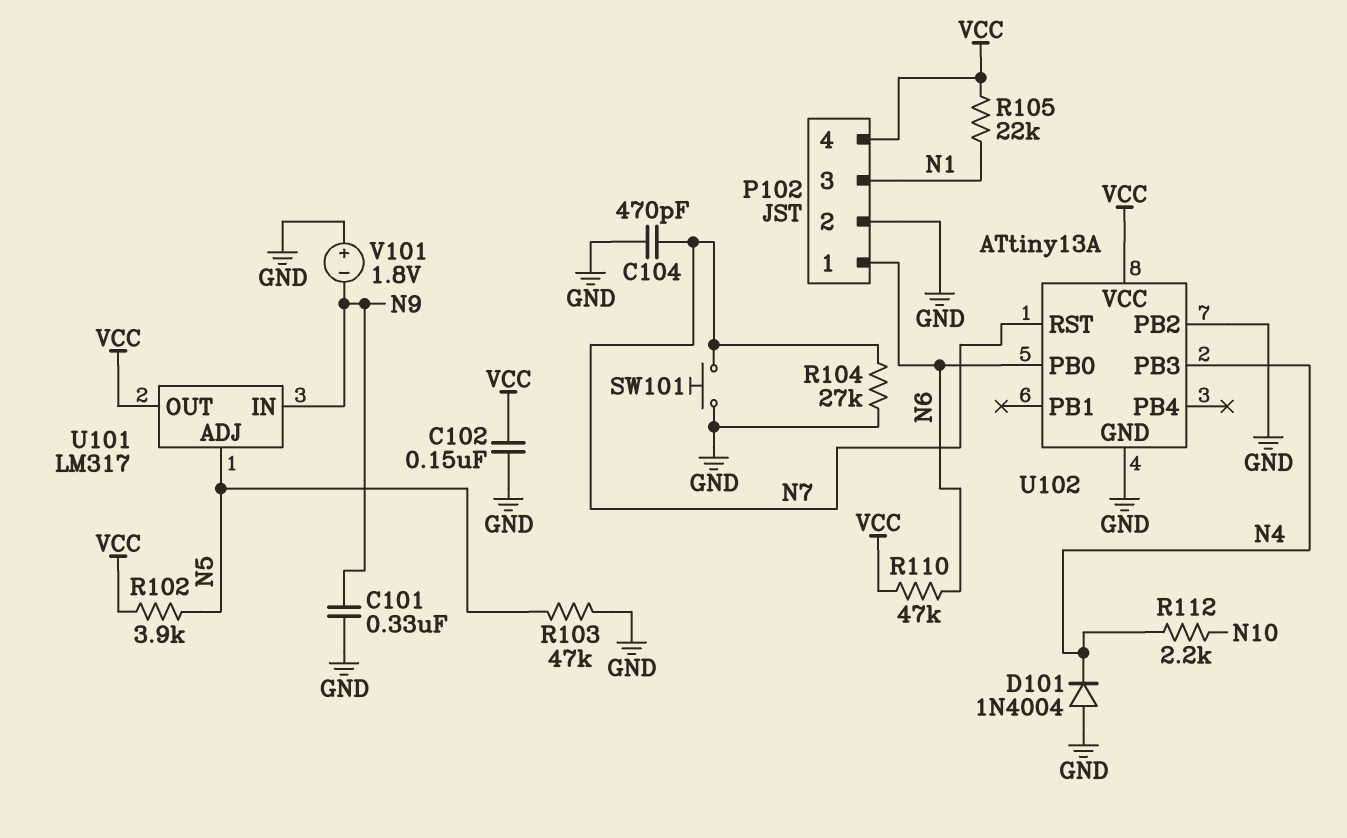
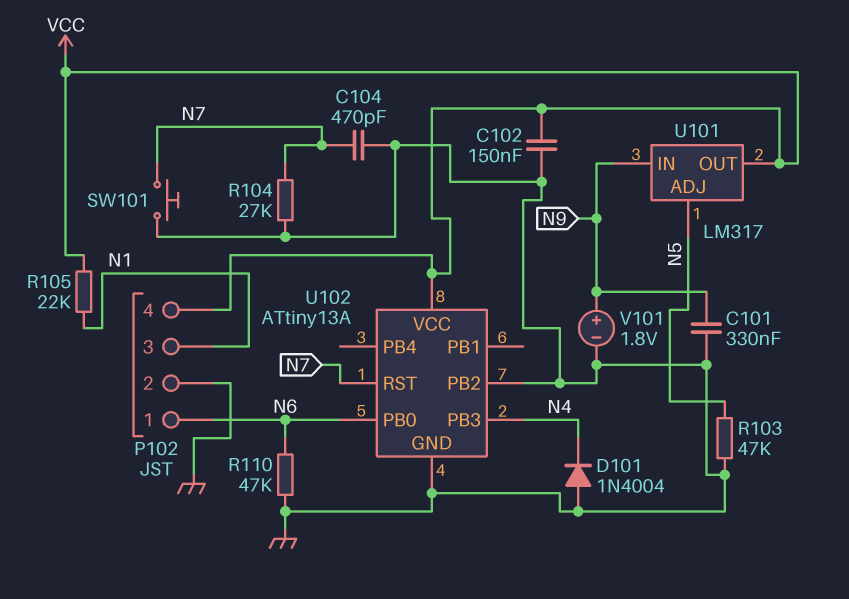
R102: 3.9k (N5, VCC) -> none
R110: 47k (N6, VCC) -> 47k (GND, N6)
R112: 2.2k (N4, N10) -> none
V101: 1.8V (plus GND, minus N9) -> 1.8V (plus N9, minus GND)

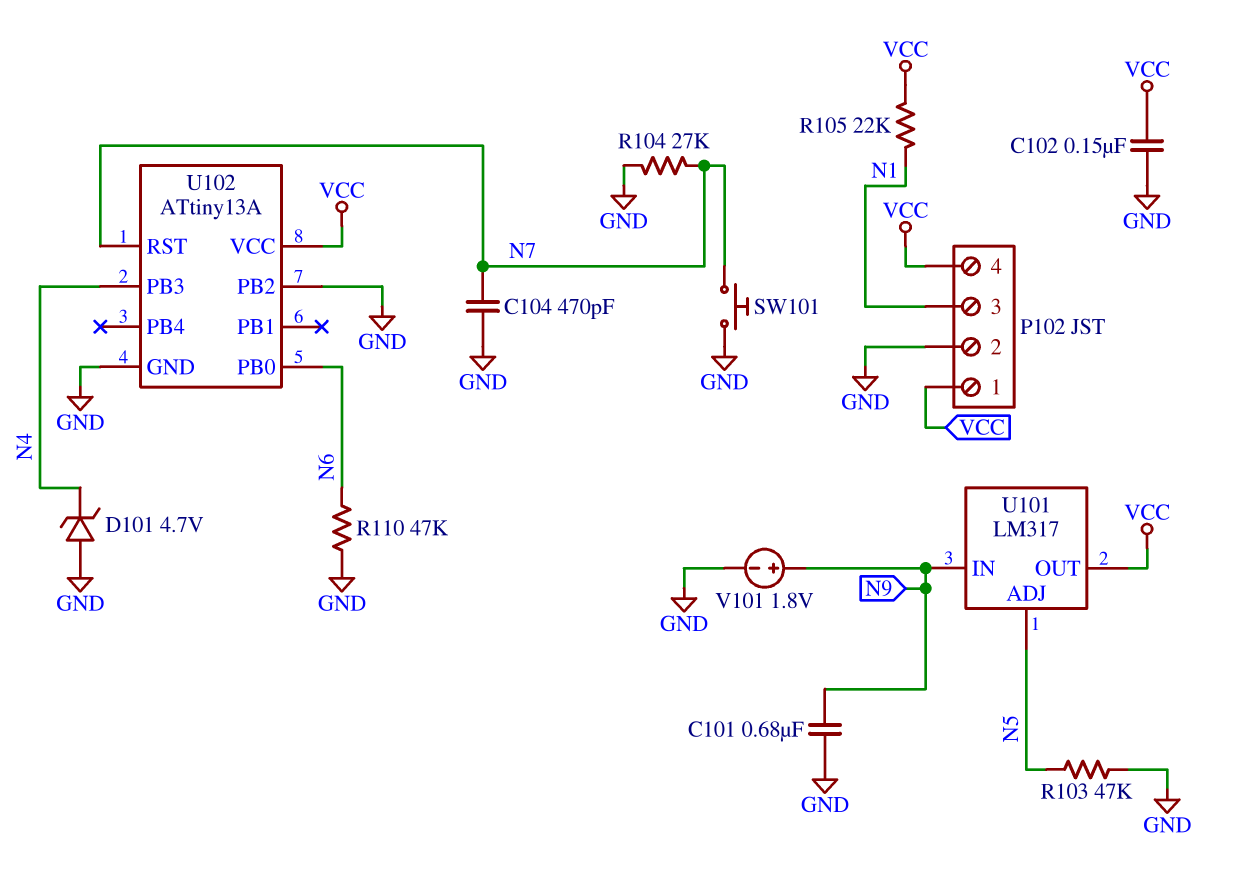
C101: 330nF (GND, N9) -> 680nF (GND, N9)
D101: diode 1N4004 (A GND, K N4) -> zener 4.7V (A GND, K N4)
P102 pin 1: N6 -> VCC

